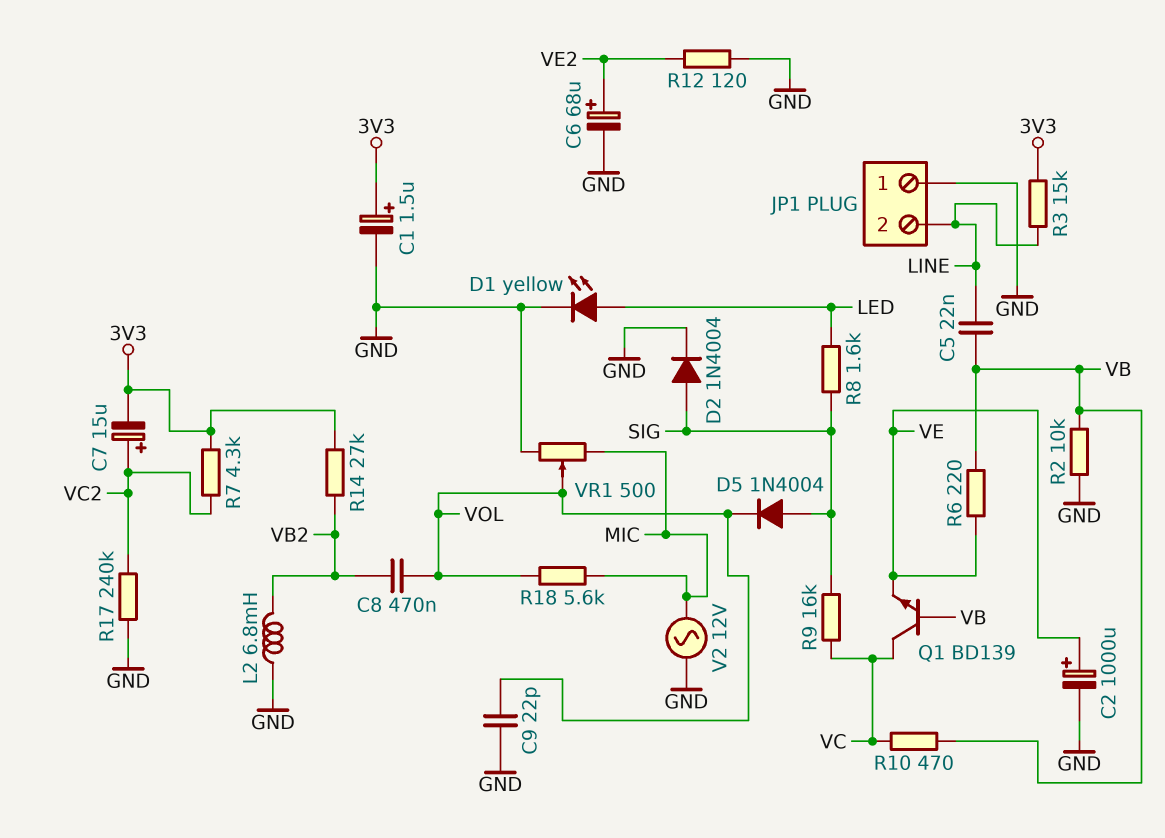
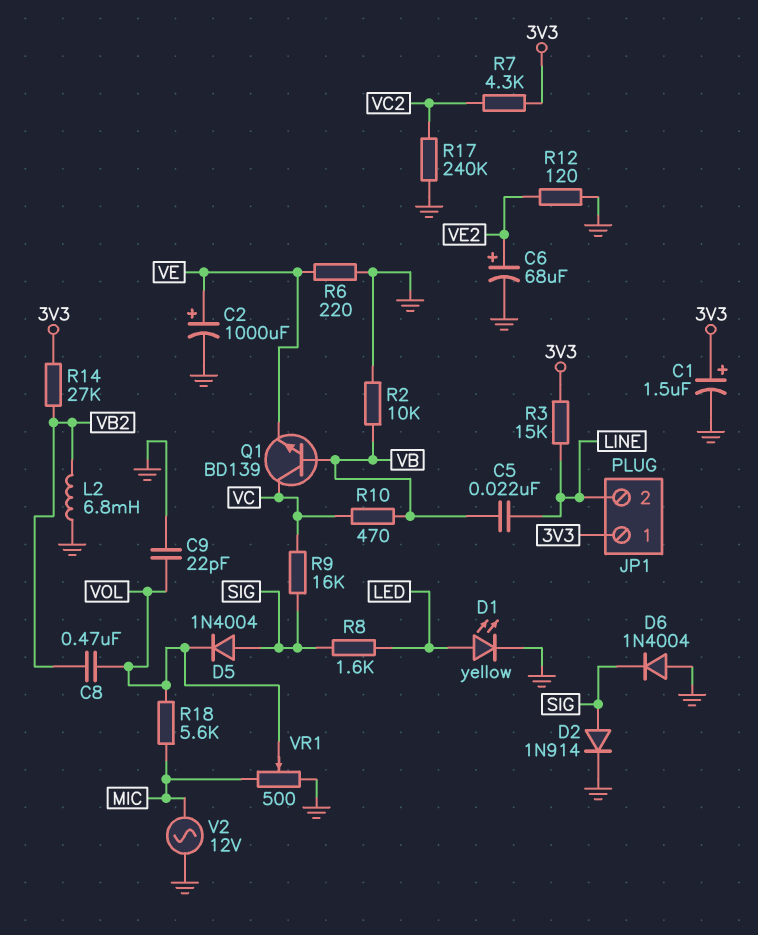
C7: 15uF (plus VC2, minus 3V3) -> none
D2: diode 1N4004 (A SIG, K GND) -> diode 1N914 (A SIG, K GND)
D6: none -> diode 1N4004 (A GND, K SIG)
JP1 pin 1: GND -> 3V3
R6: 220 (VB, VE) -> 220 (GND, VE)

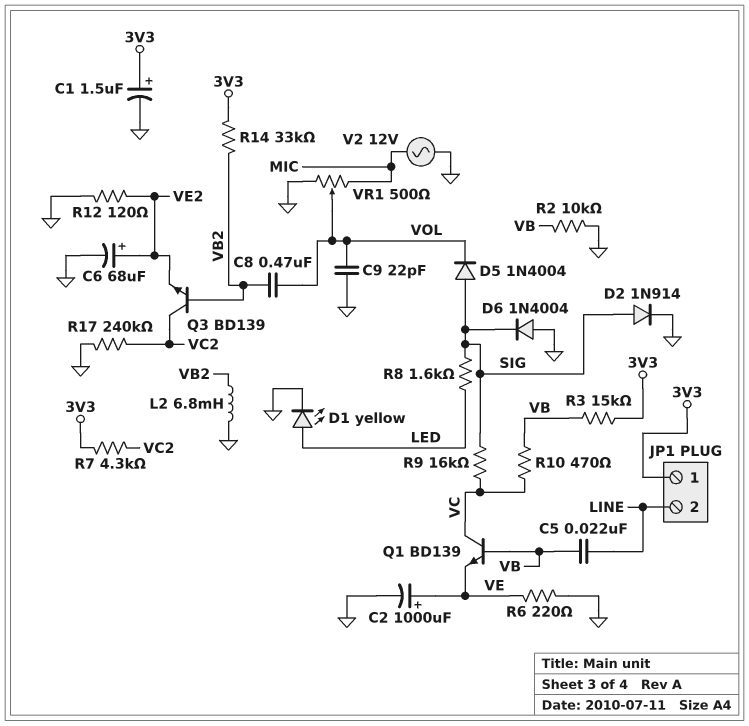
Q3: none -> NPN BD139 (B VB2, C VC2, E VE2)
R3: 15k (3V3, LINE) -> 15k (3V3, VB)
R14: 27k (3V3, VB2) -> 33k (3V3, VB2)
R18: 5.6k (MIC, VOL) -> none

